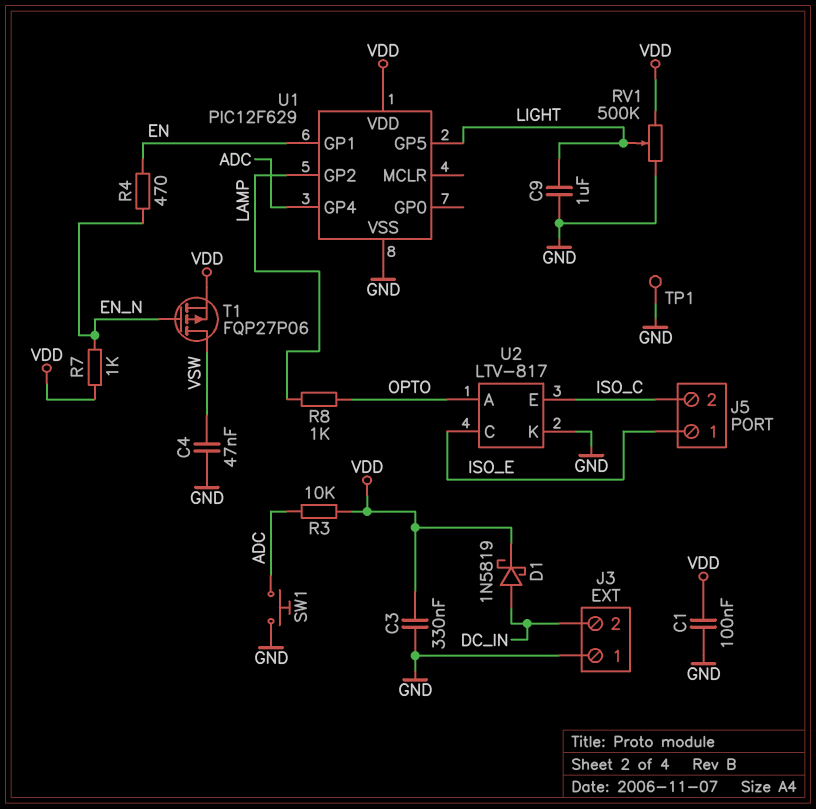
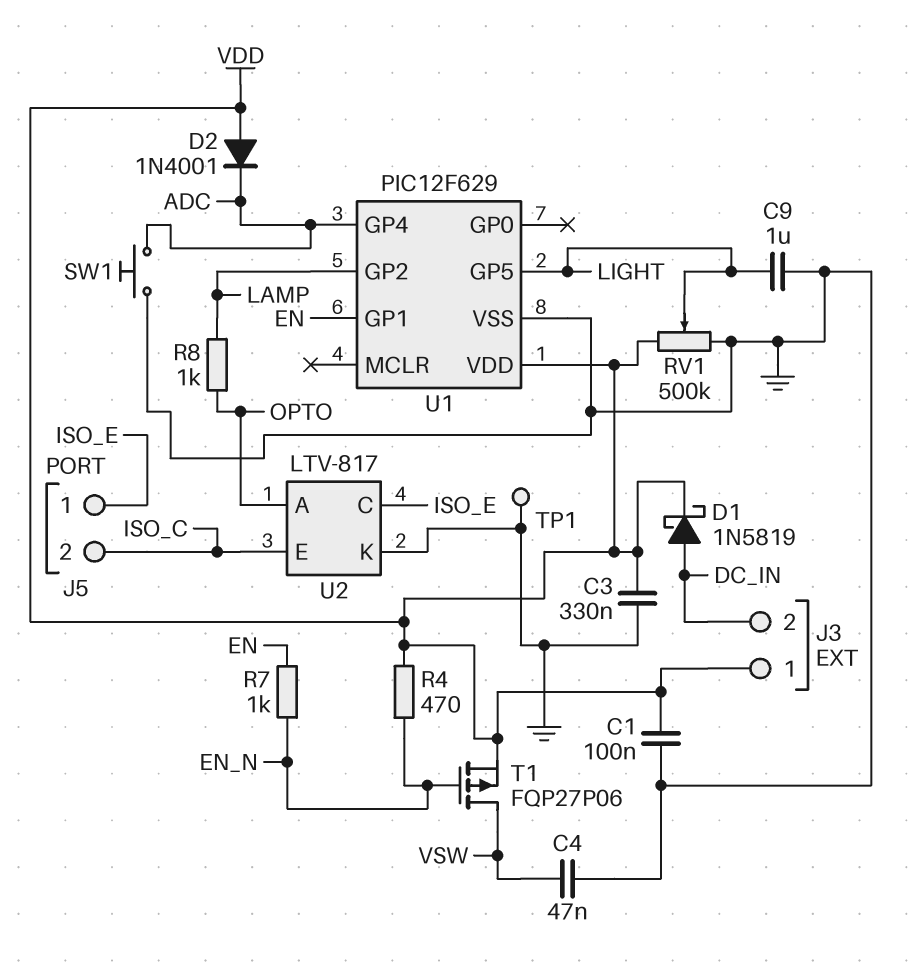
D2: none -> diode 1N4001 (A VDD, K ADC)
J3 pin 1: GND -> VDD
R3: 10k (ADC, VDD) -> none
R4: 470 (EN, EN_N) -> 470 (EN_N, VDD)
R7: 1k (EN_N, VDD) -> 1k (EN, EN_N)

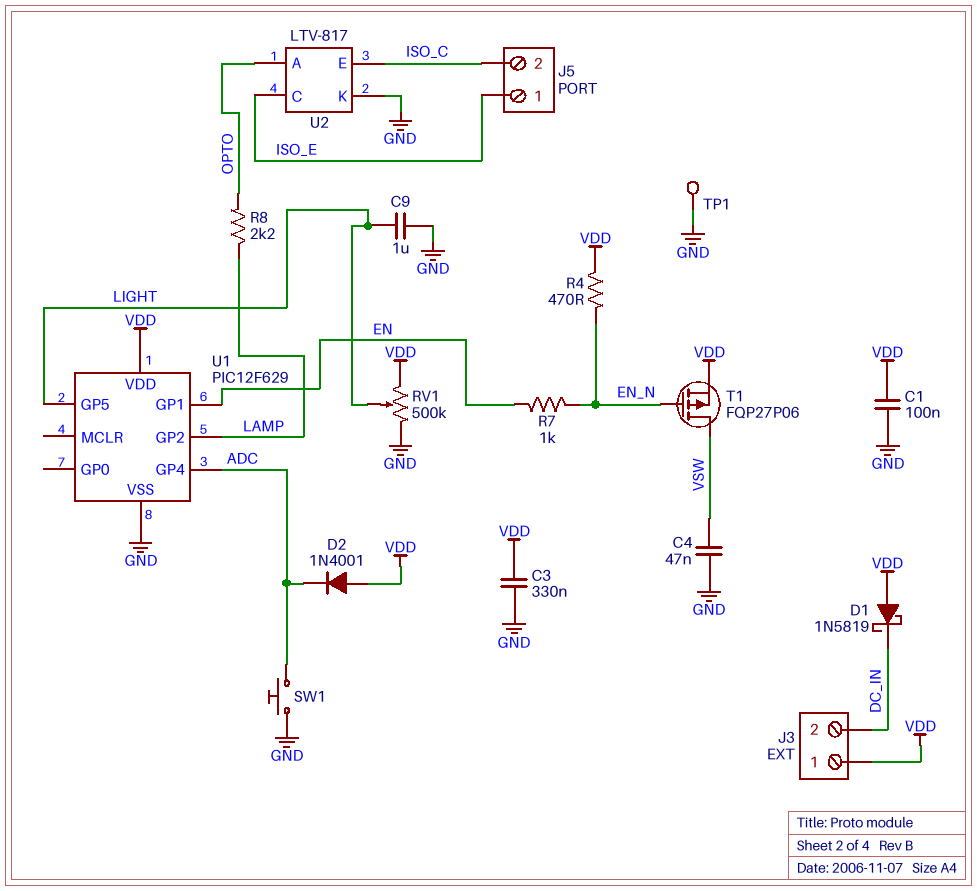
D1: schottky 1N5819 (A DC_IN, K VDD) -> schottky 1N5819 (A VDD, K DC_IN)
R8: 1k (LAMP, OPTO) -> 2.2k (LAMP, OPTO)

